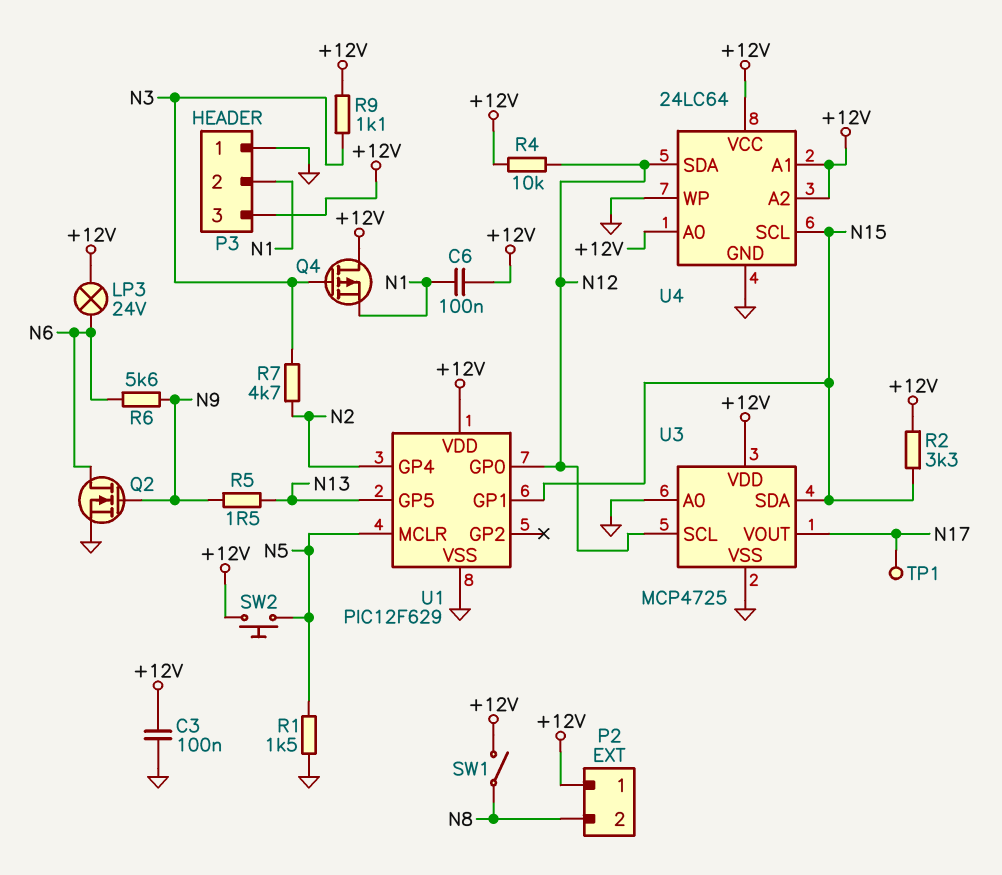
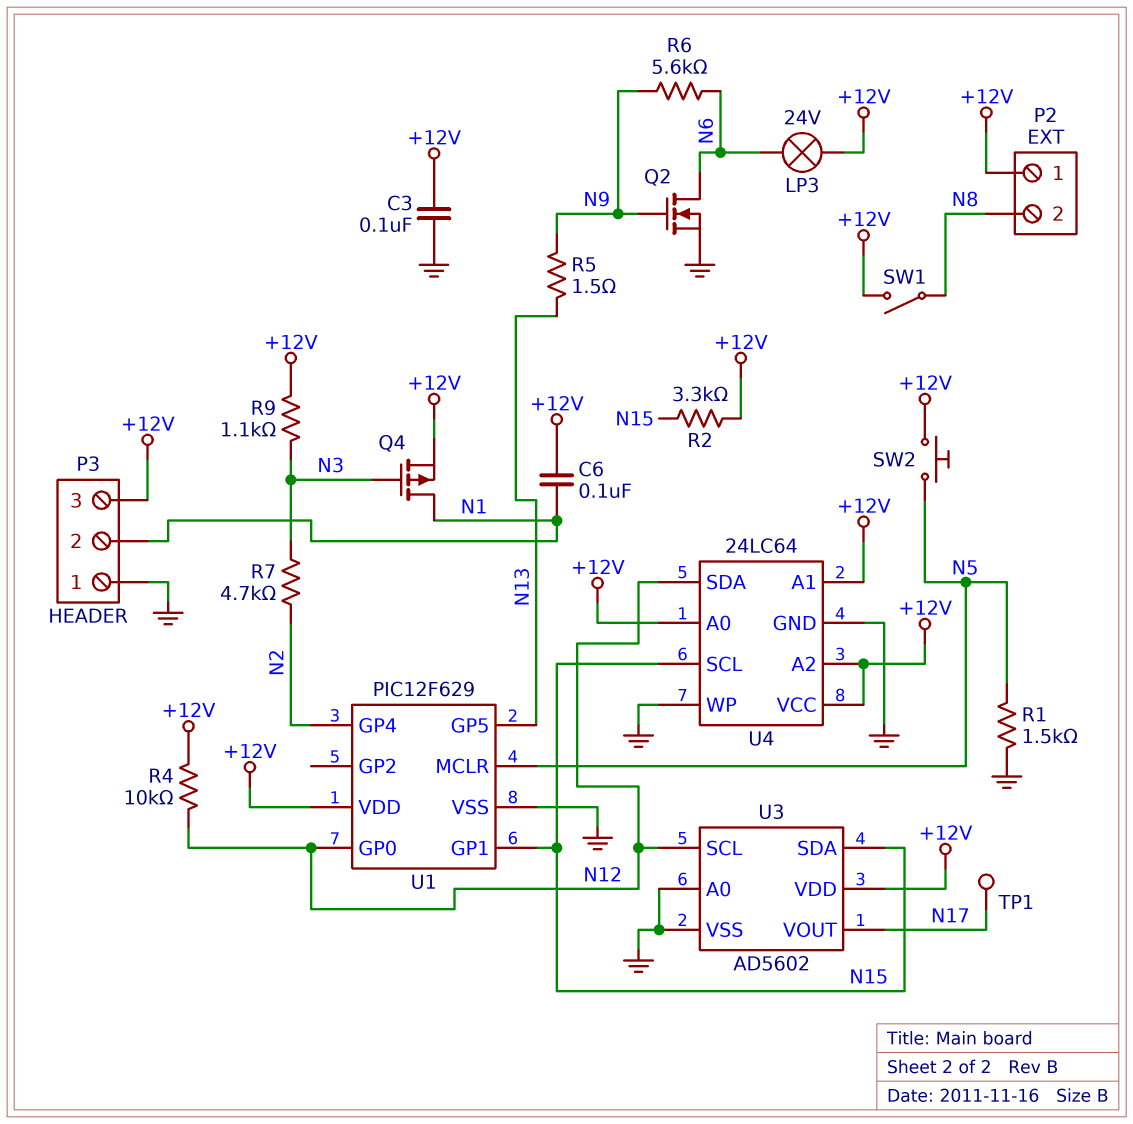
Q4: PMOS (G N3, D +12V, S N1) -> PMOS (G N3, D N1, S +12V)
U3: MCP4725 -> AD5602

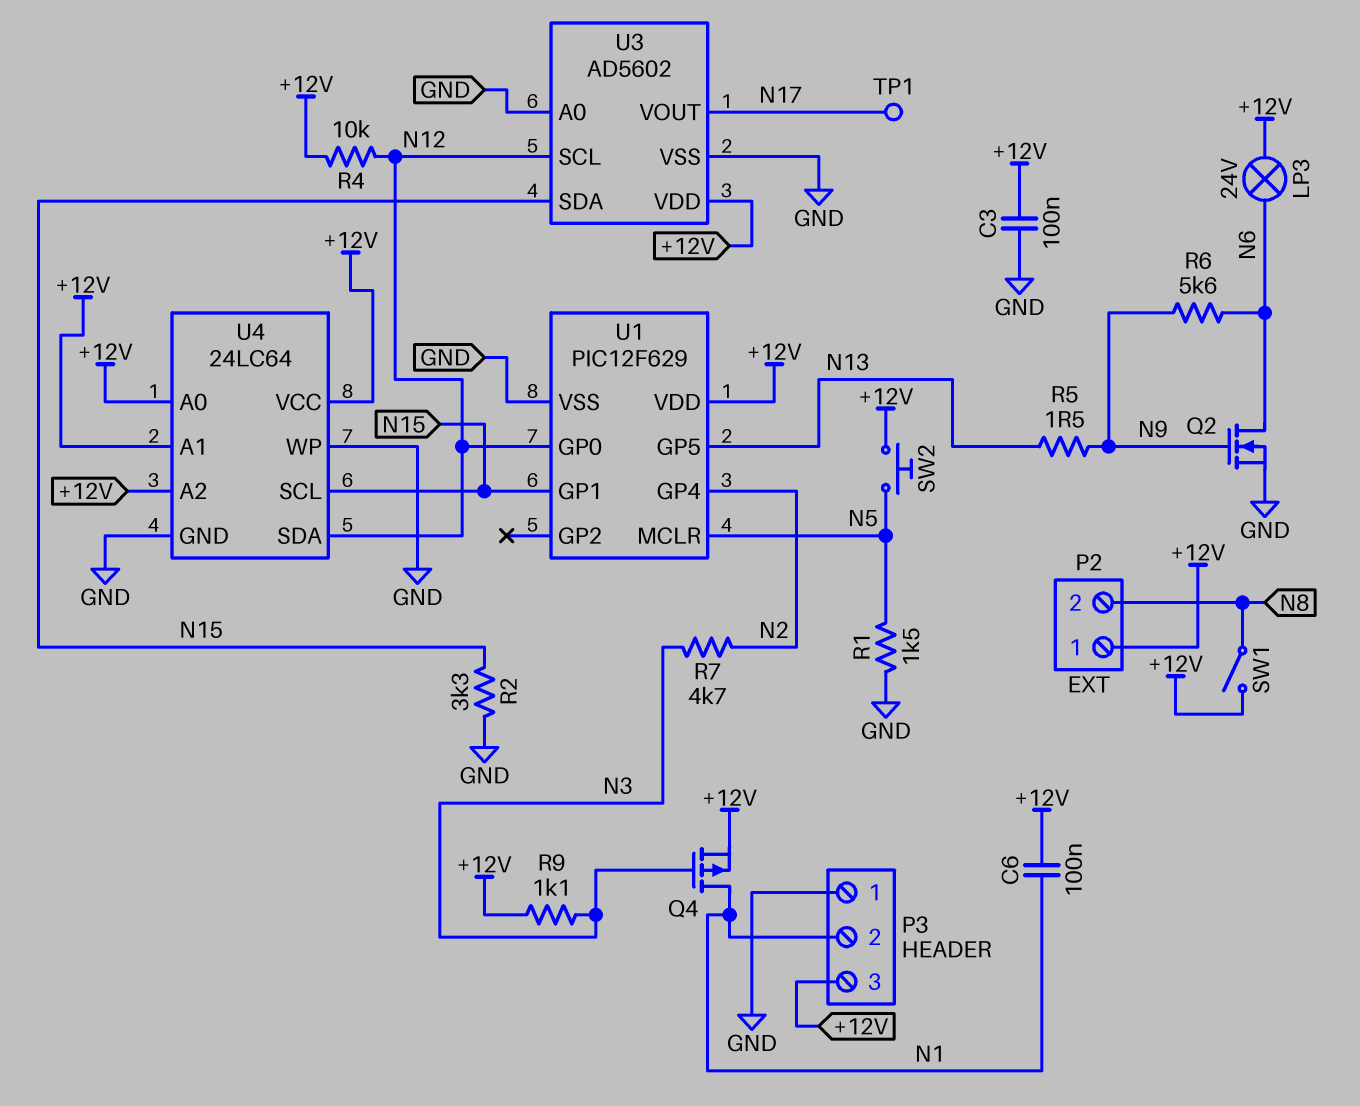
R2: 3.3k (+12V, N15) -> 3.3k (GND, N15)

